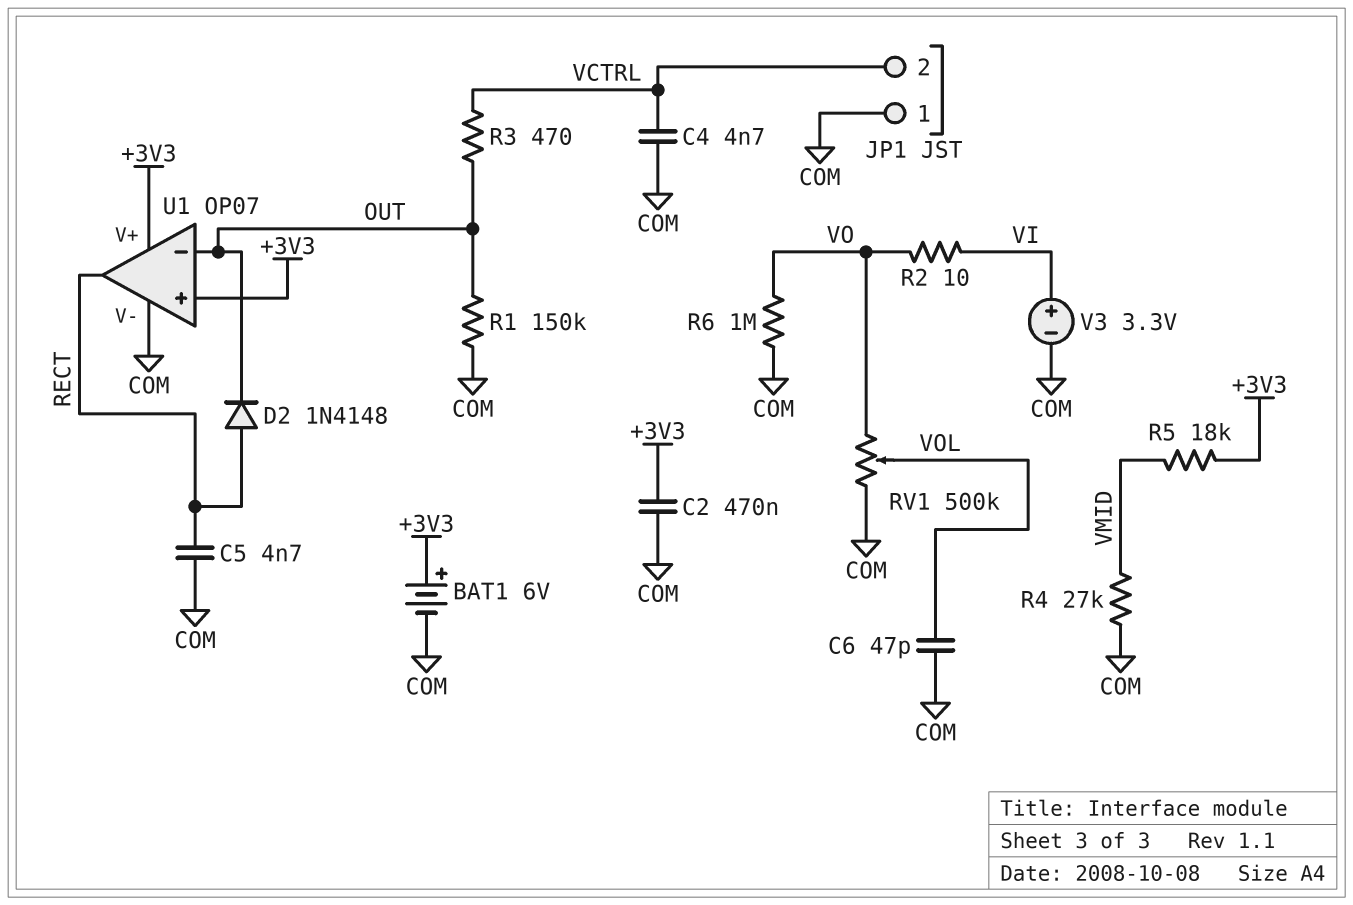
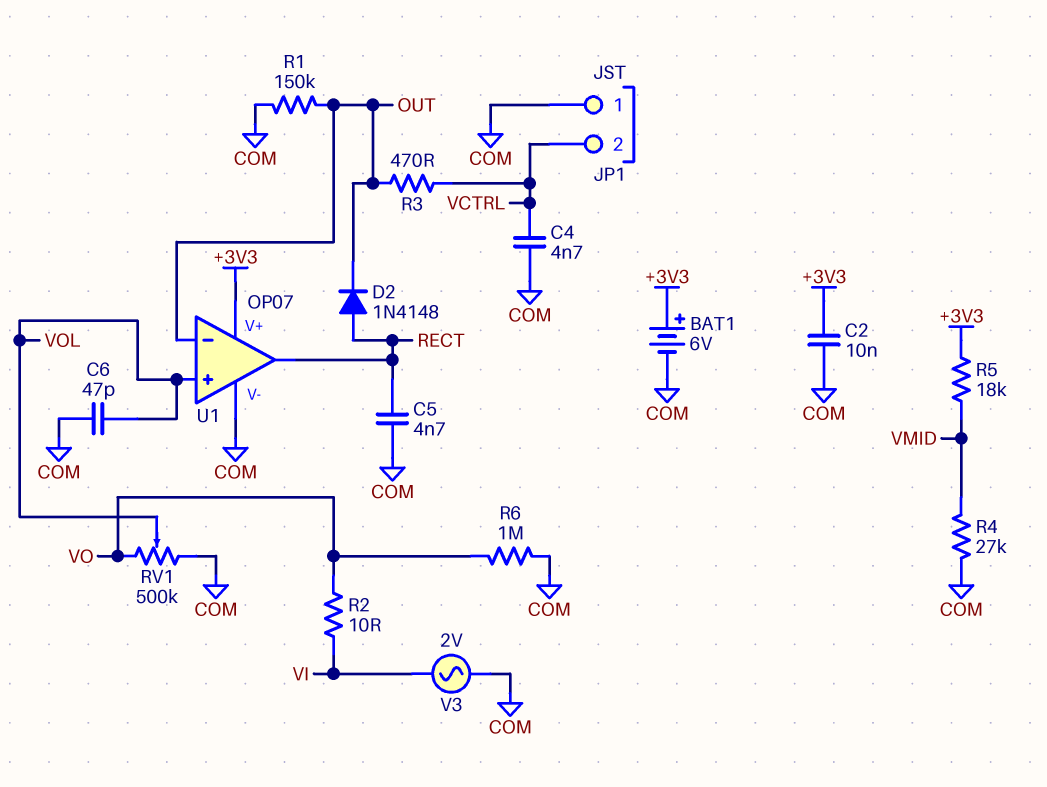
C2: 470nF (+3V3, COM) -> 10nF (+3V3, COM)
U1 pin in+: +3V3 -> VOL
V3: 3.3V (plus VI, minus COM) -> AC 2V (COM, VI)

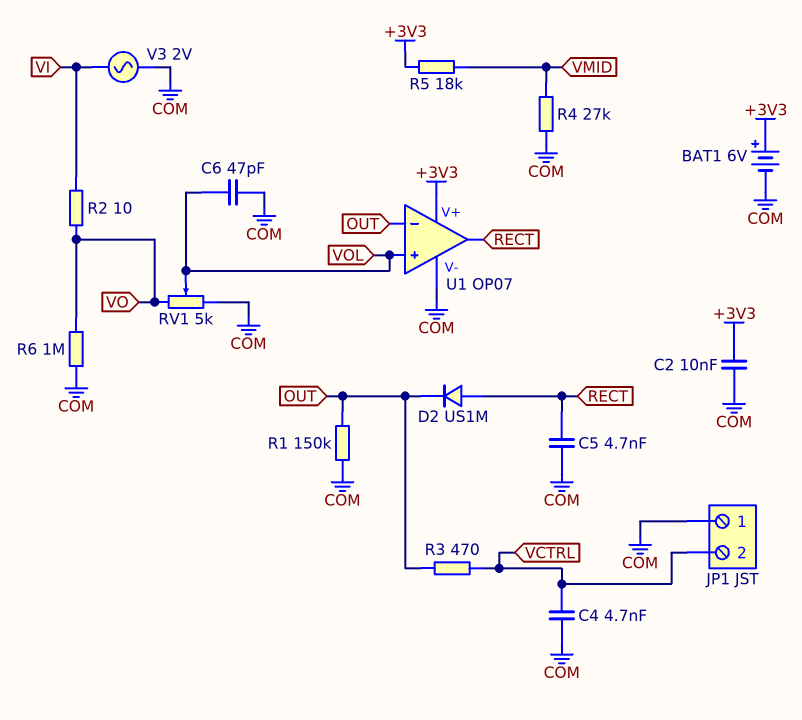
D2: diode 1N4148 (A RECT, K OUT) -> diode US1M (A RECT, K OUT)
RV1: 500k (COM, VO, wiper VOL) -> 5k (COM, VO, wiper VOL)

